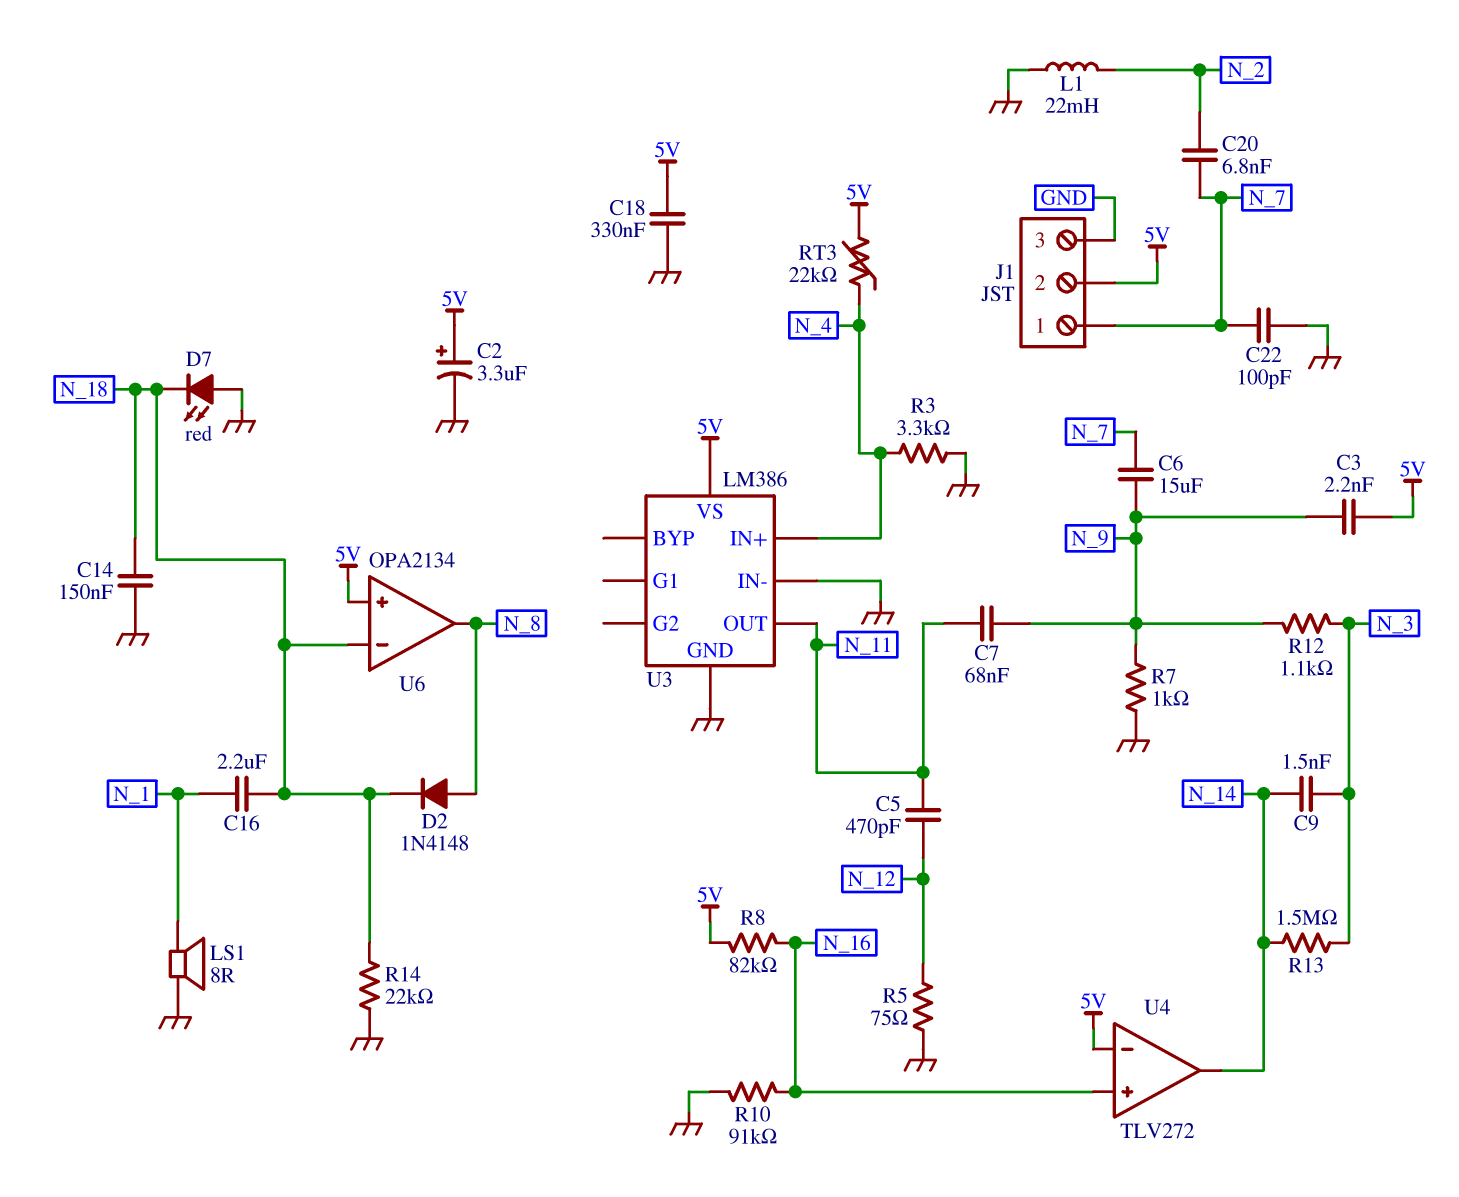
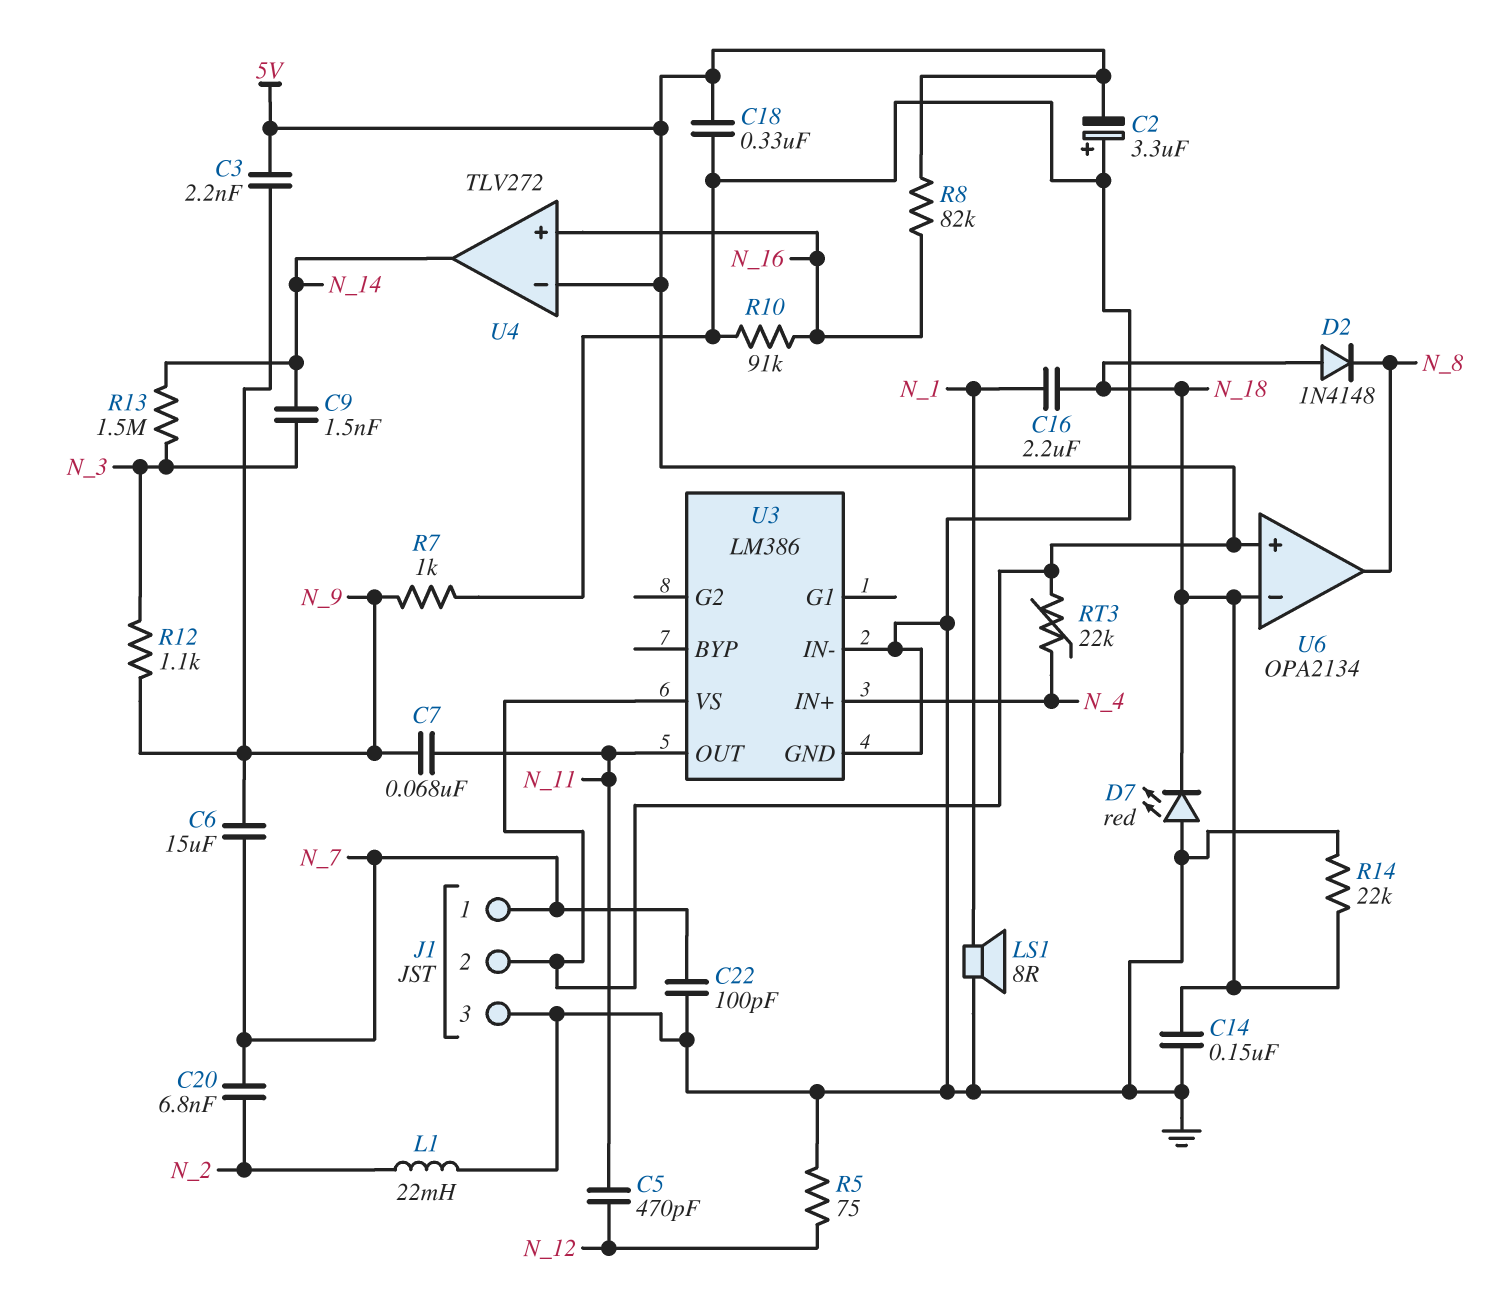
C2: 3.3uF (plus 5V, minus GND) -> 3.3uF (plus GND, minus 5V)
D2: diode 1N4148 (A N_8, K N_18) -> diode 1N4148 (A N_18, K N_8)
R3: 3.3k (GND, N_4) -> none

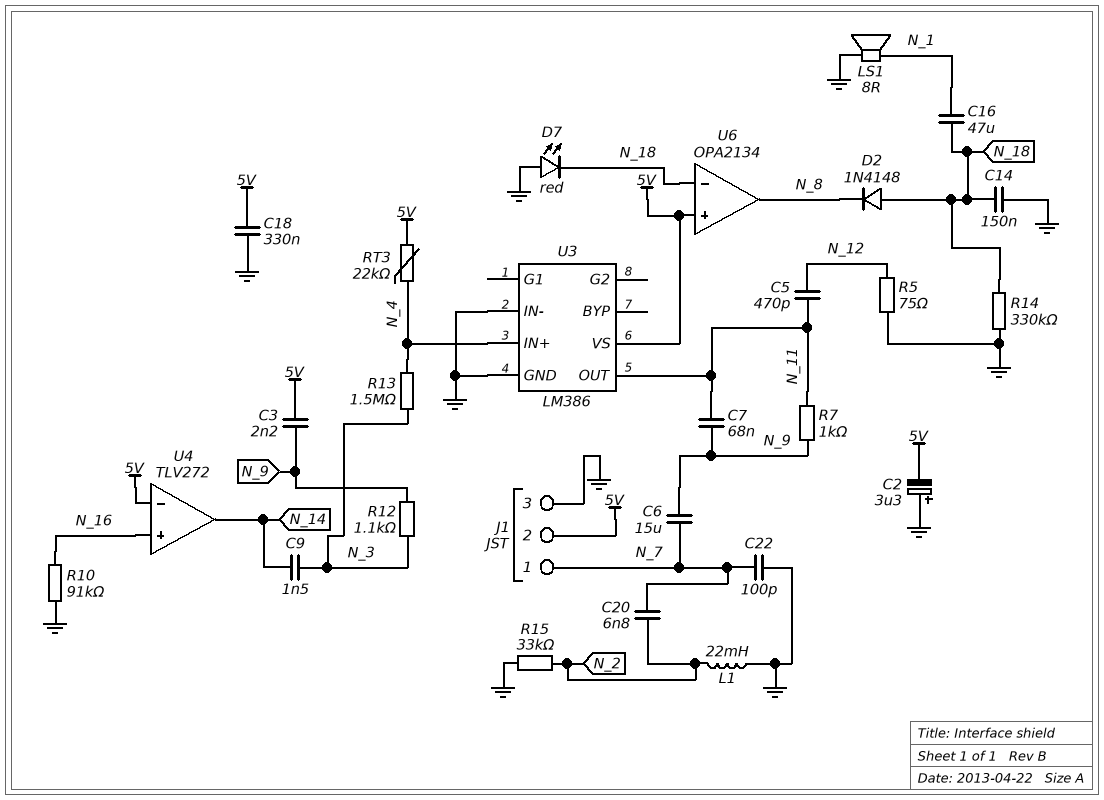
C16: 2.2uF (N_1, N_18) -> 47uF (N_1, N_18)
R7: 1k (GND, N_9) -> 1k (N_9, N_11)
R8: 82k (5V, N_16) -> none
R13: 1.5M (N_3, N_14) -> 1.5M (N_3, N_4)
R14: 22k (GND, N_18) -> 330k (GND, N_18)
R15: none -> 33k (GND, N_2)

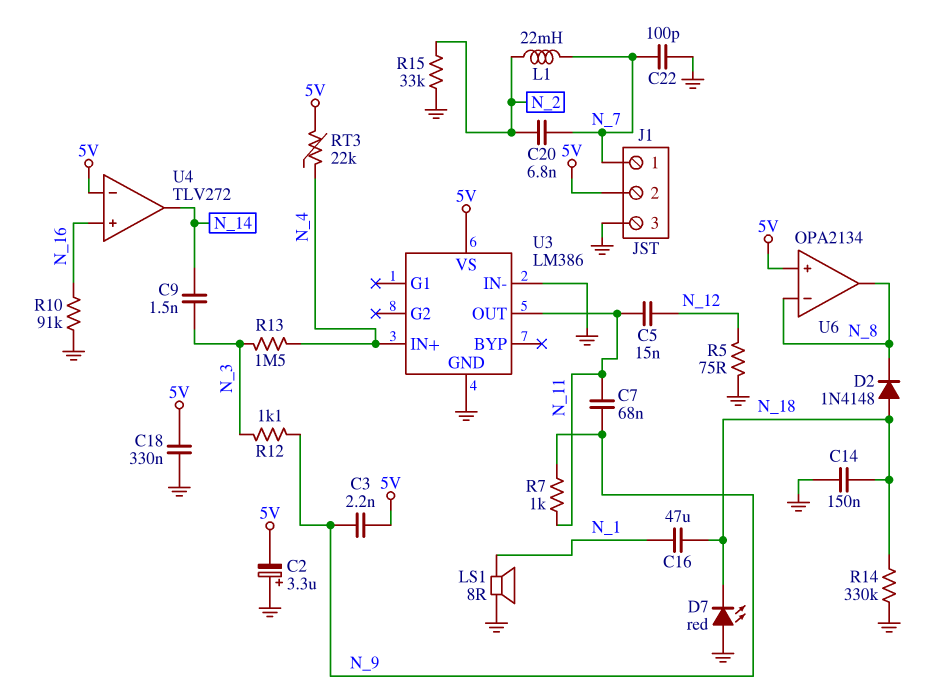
C5: 470pF (N_11, N_12) -> 15nF (N_11, N_12)
C6: 15uF (N_7, N_9) -> none
L1: 22mH (GND, N_2) -> 22mH (N_2, N_7)
U6 pin in-: N_18 -> N_8

